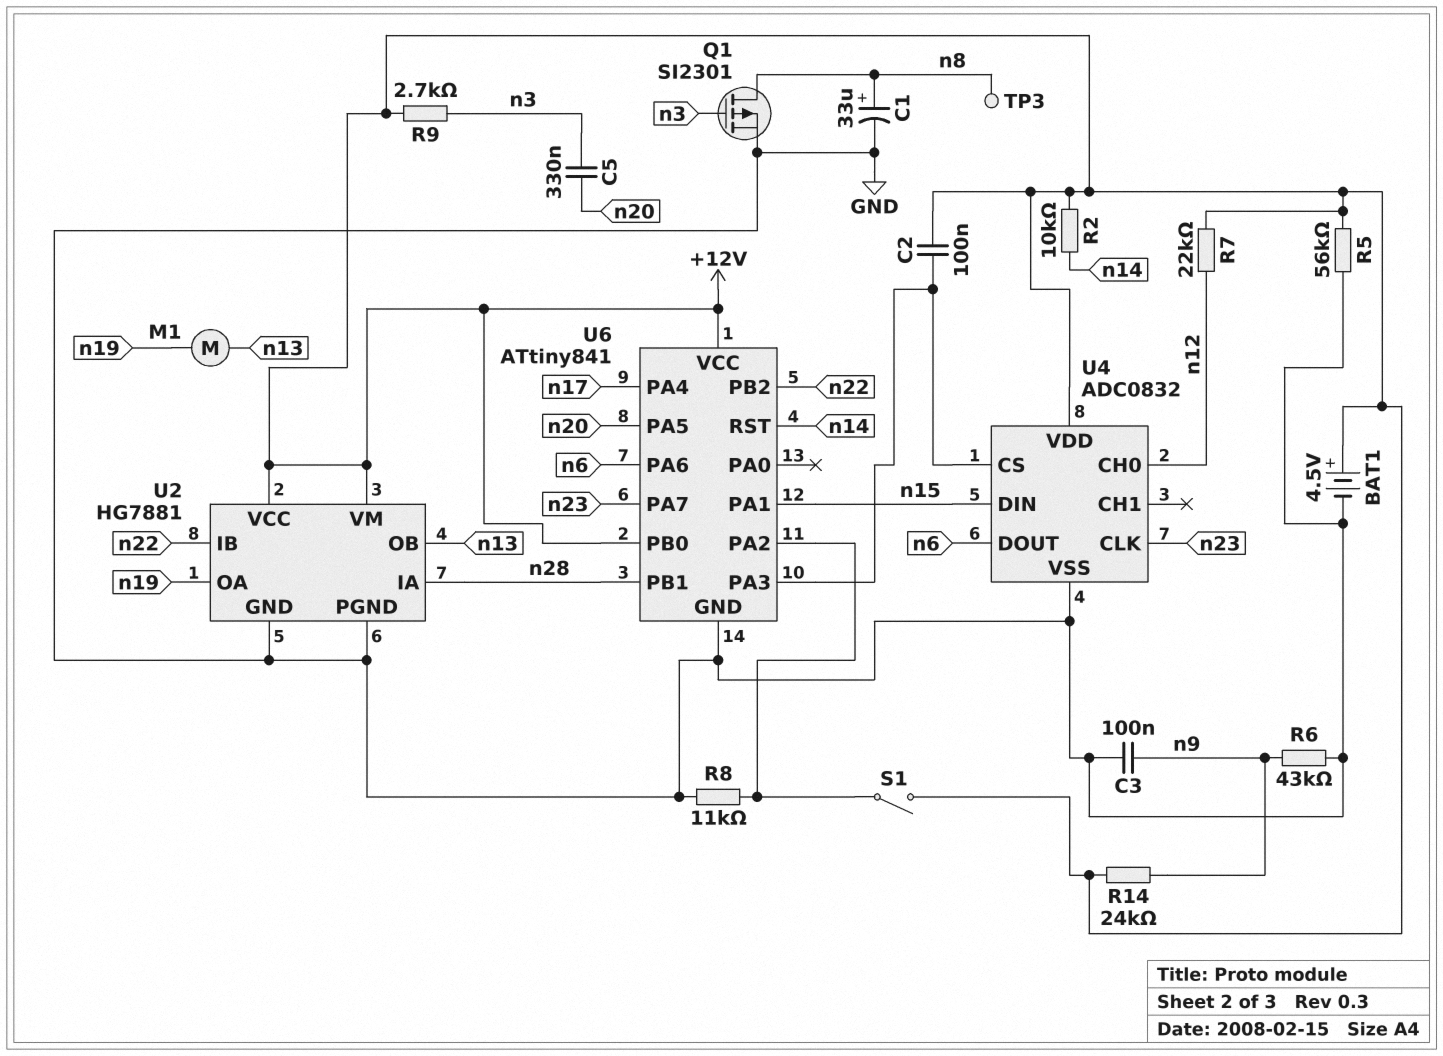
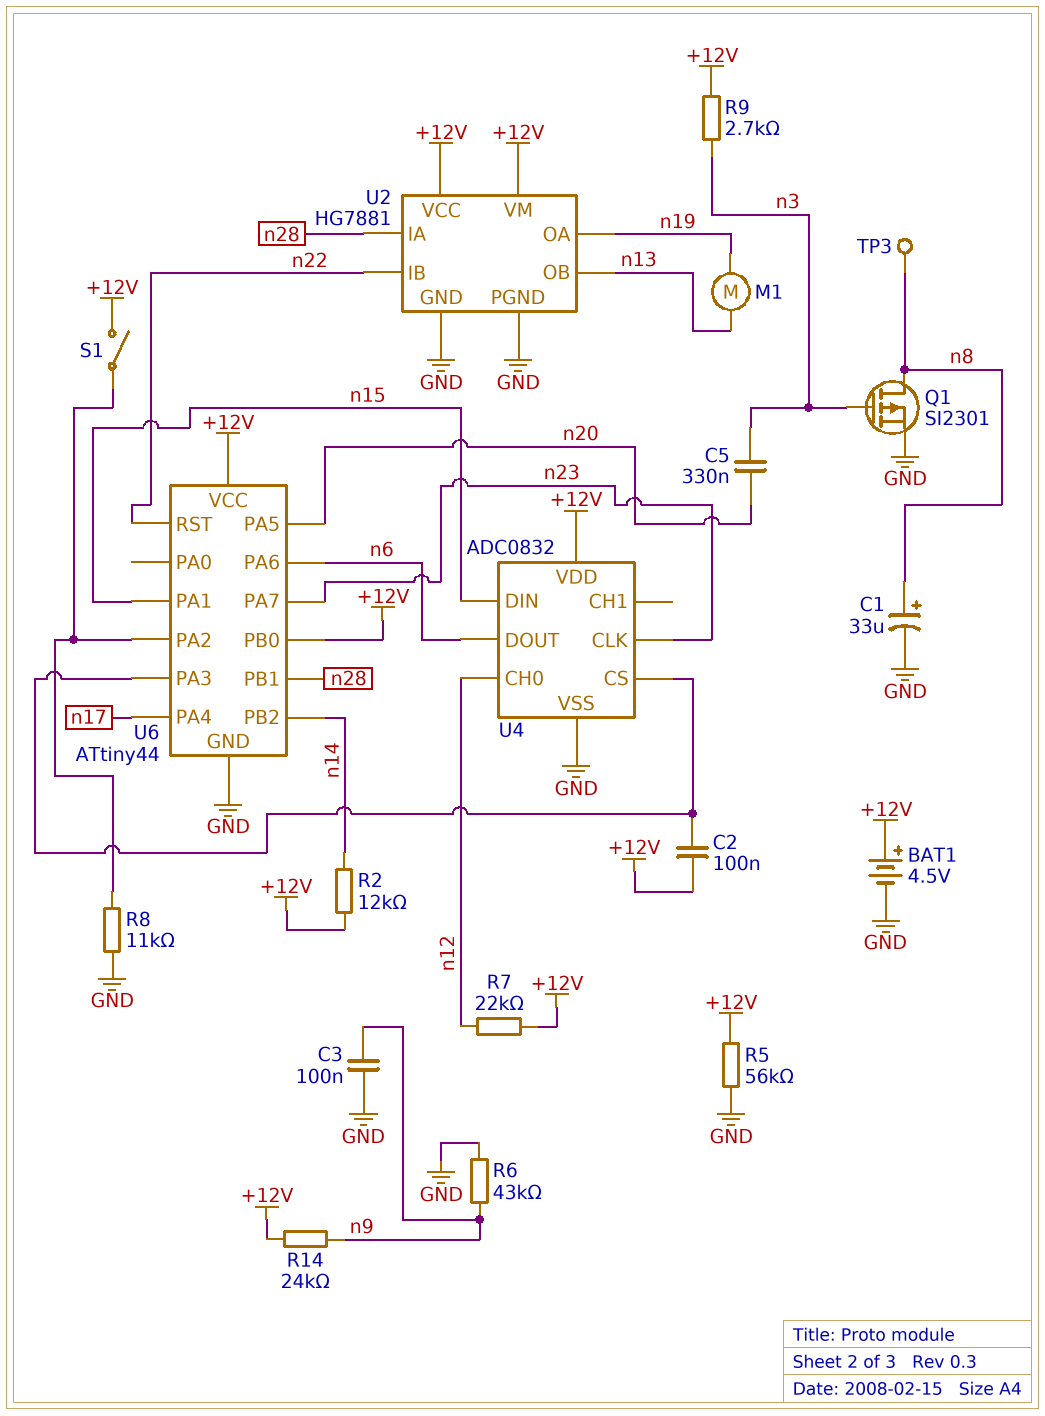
R2: 10k (+12V, n14) -> 12k (+12V, n14)
U6: ATtiny841 -> ATtiny44
U6 pin PB2: n22 -> n14
U6 pin RST: n14 -> n22

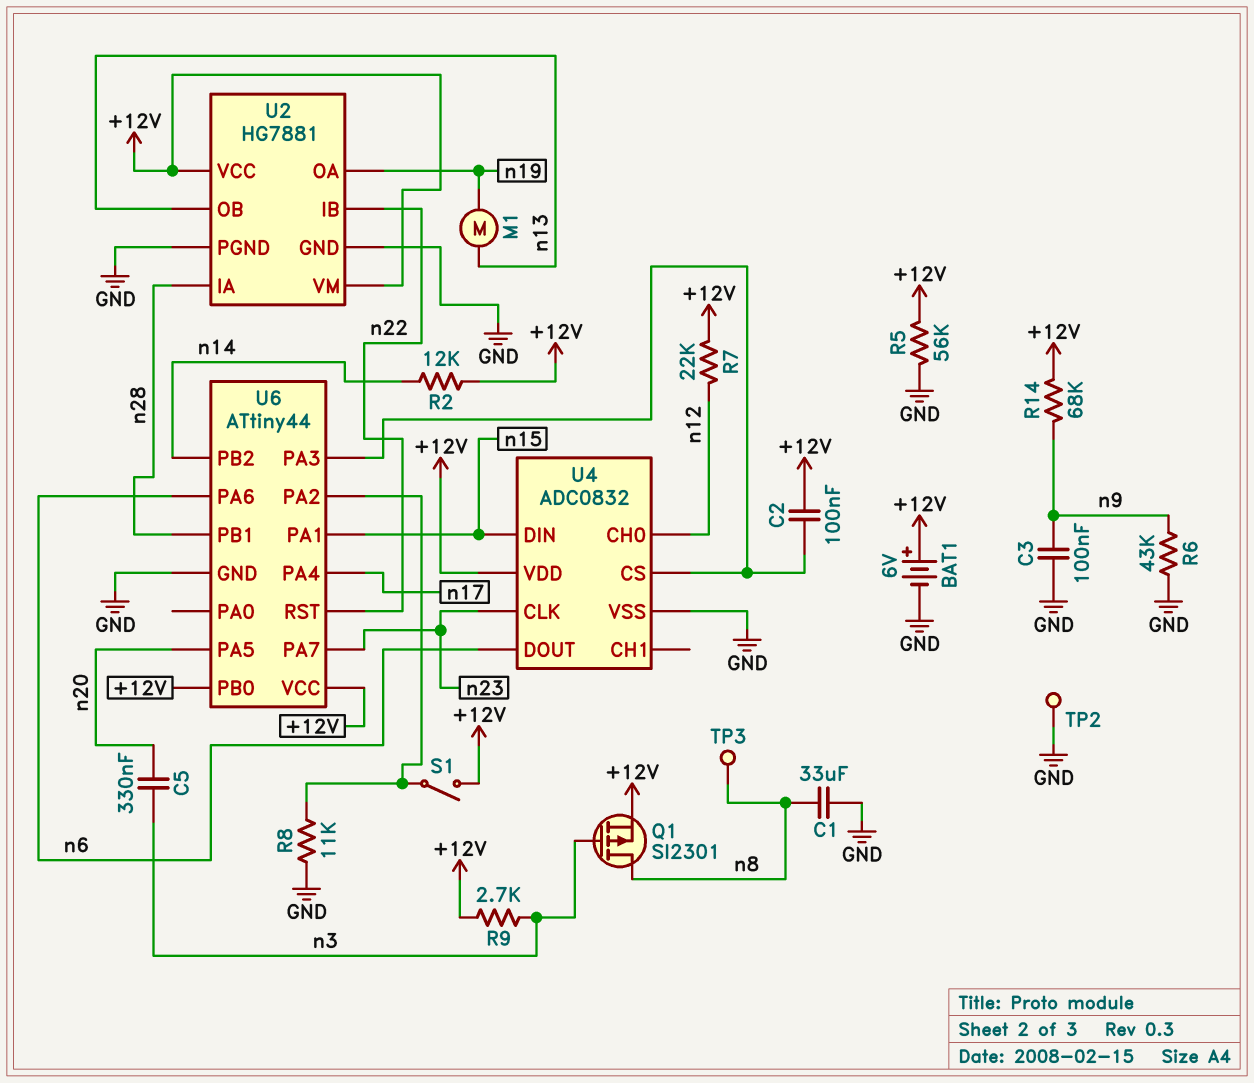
BAT1: 4.5V (plus +12V, minus GND) -> 6V (plus +12V, minus GND)
C1: 33uF (plus n8, minus GND) -> 33uF (GND, n8)
Q1: PMOS SI2301 (G n3, D n8, S GND) -> PMOS SI2301 (G n3, D n8, S +12V)
R14: 24k (+12V, n9) -> 68k (+12V, n9)
TP2: none -> test point (GND)

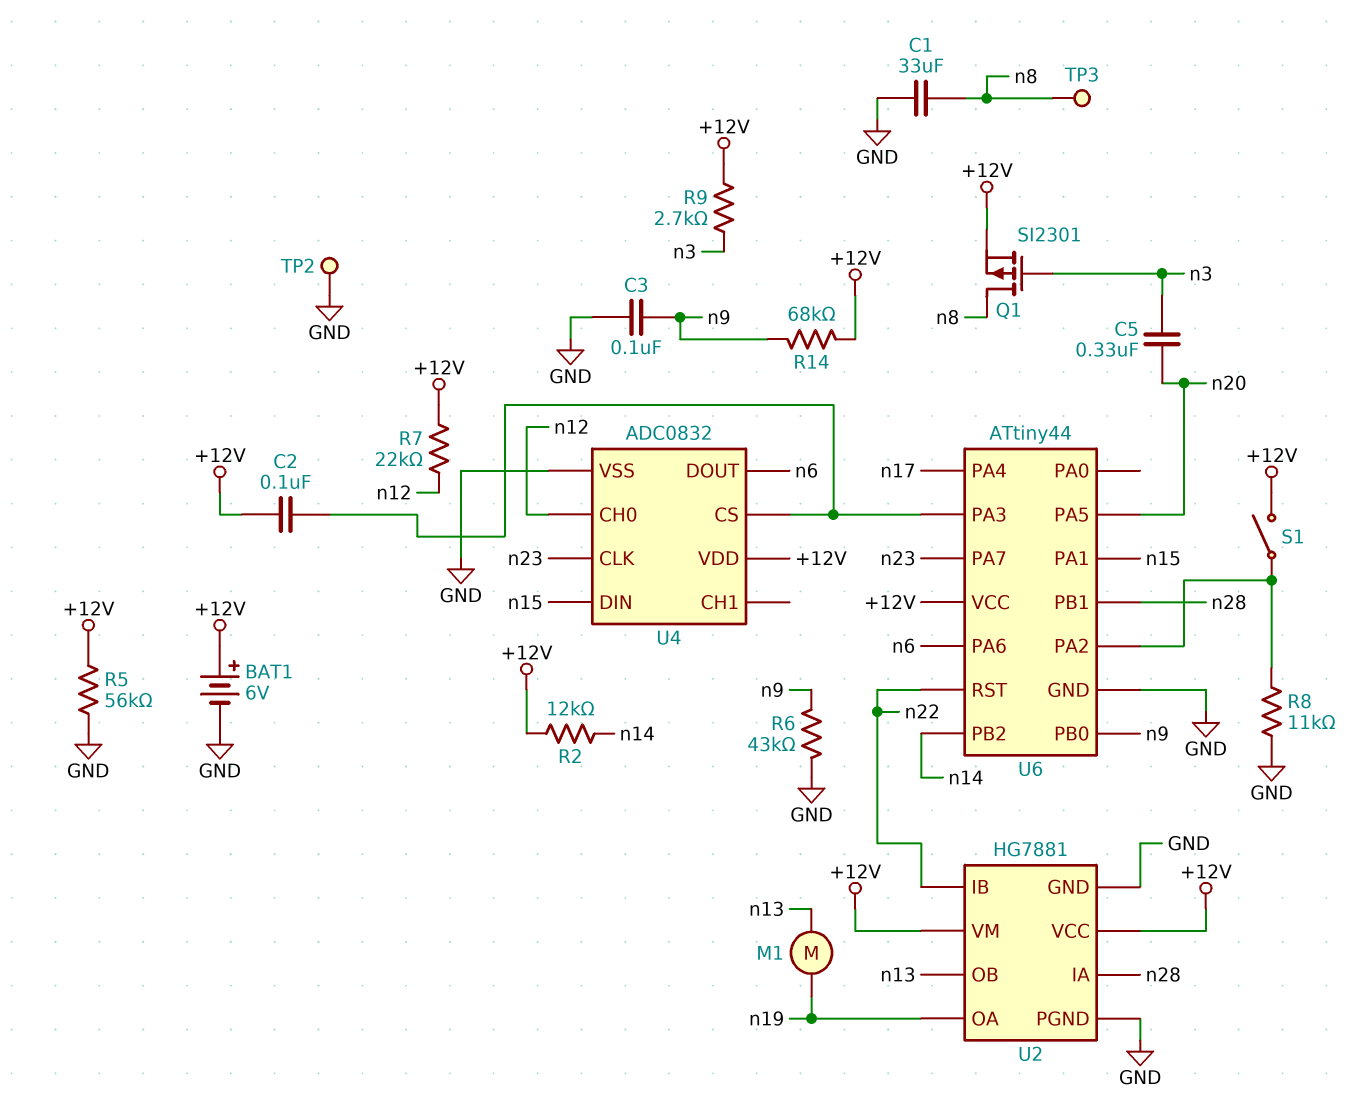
U6 pin PB0: +12V -> n9

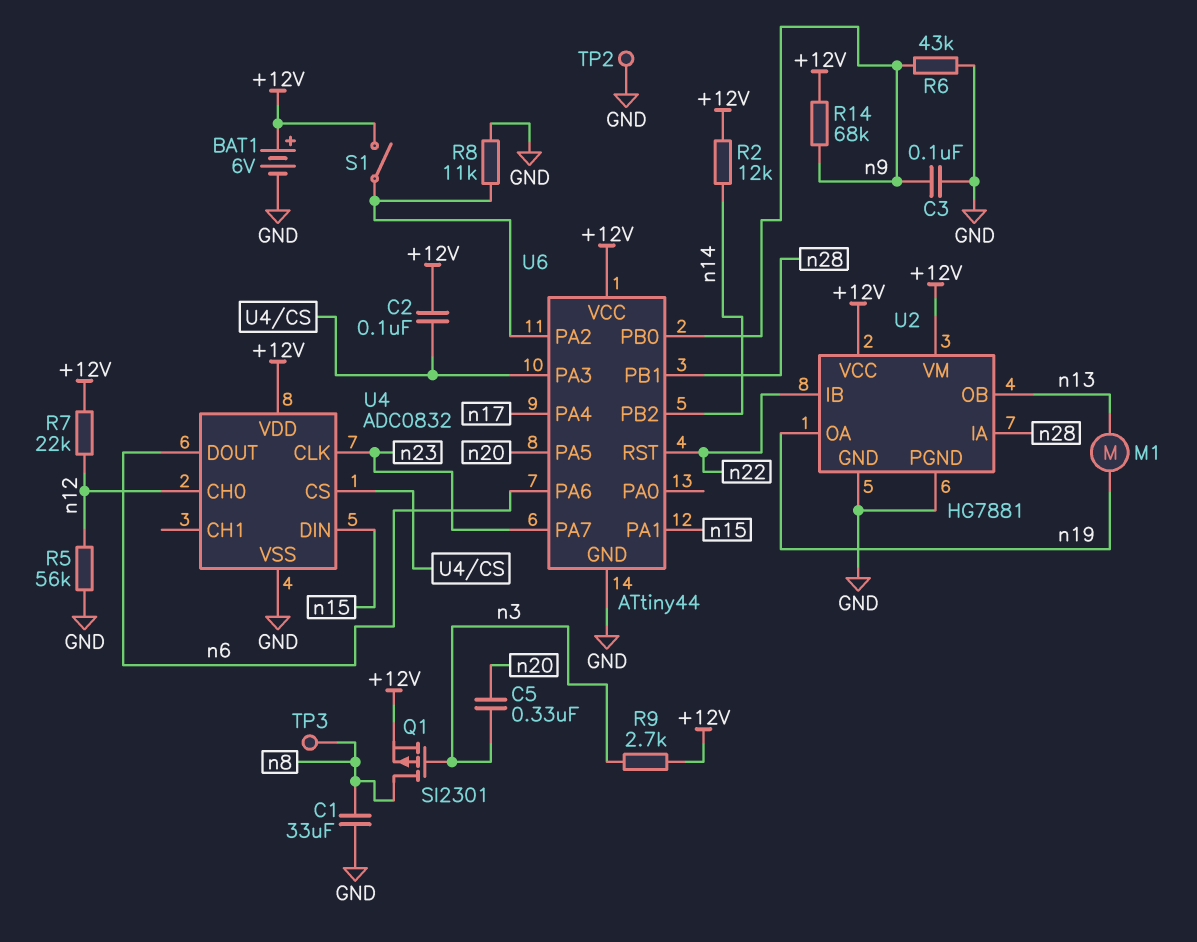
R5: 56k (+12V, GND) -> 56k (GND, n12)

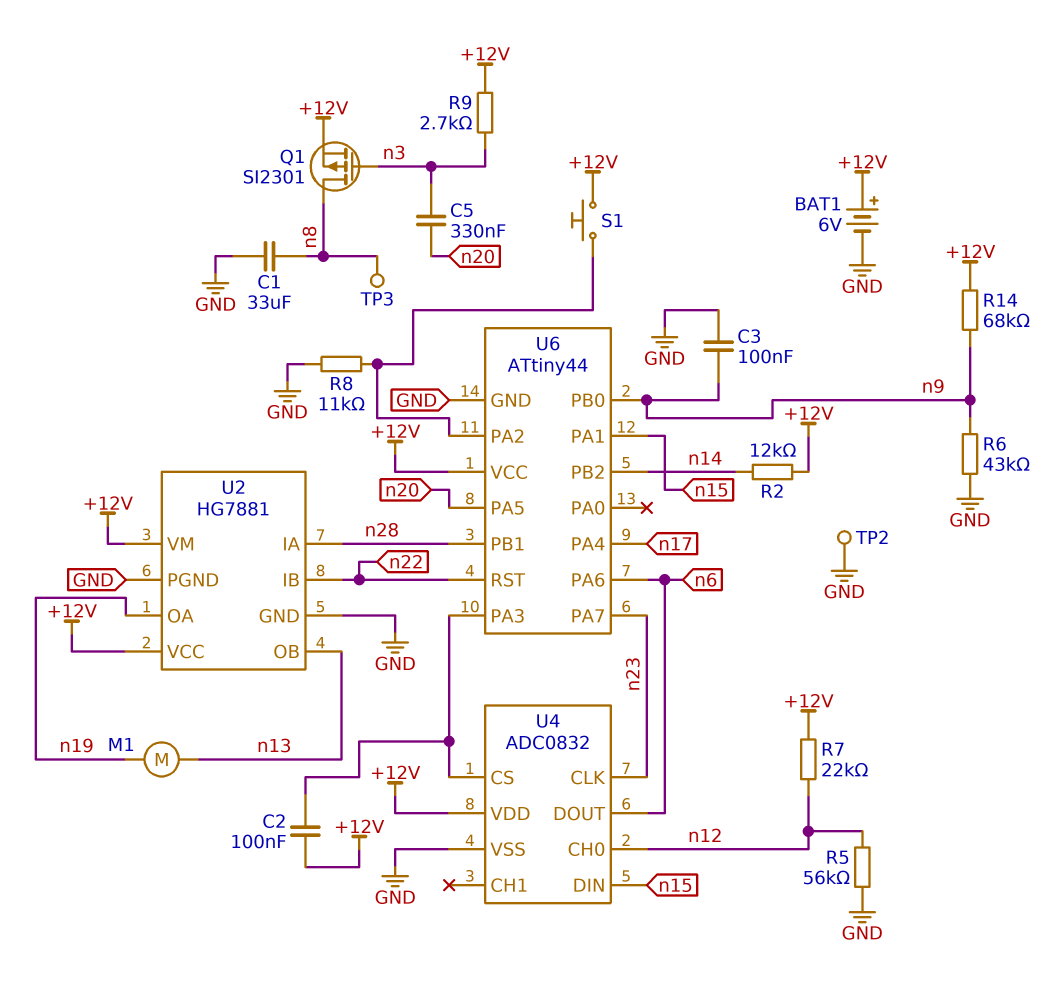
S1: switch (+12V, U6/PA2) -> button (+12V, U6/PA2)

